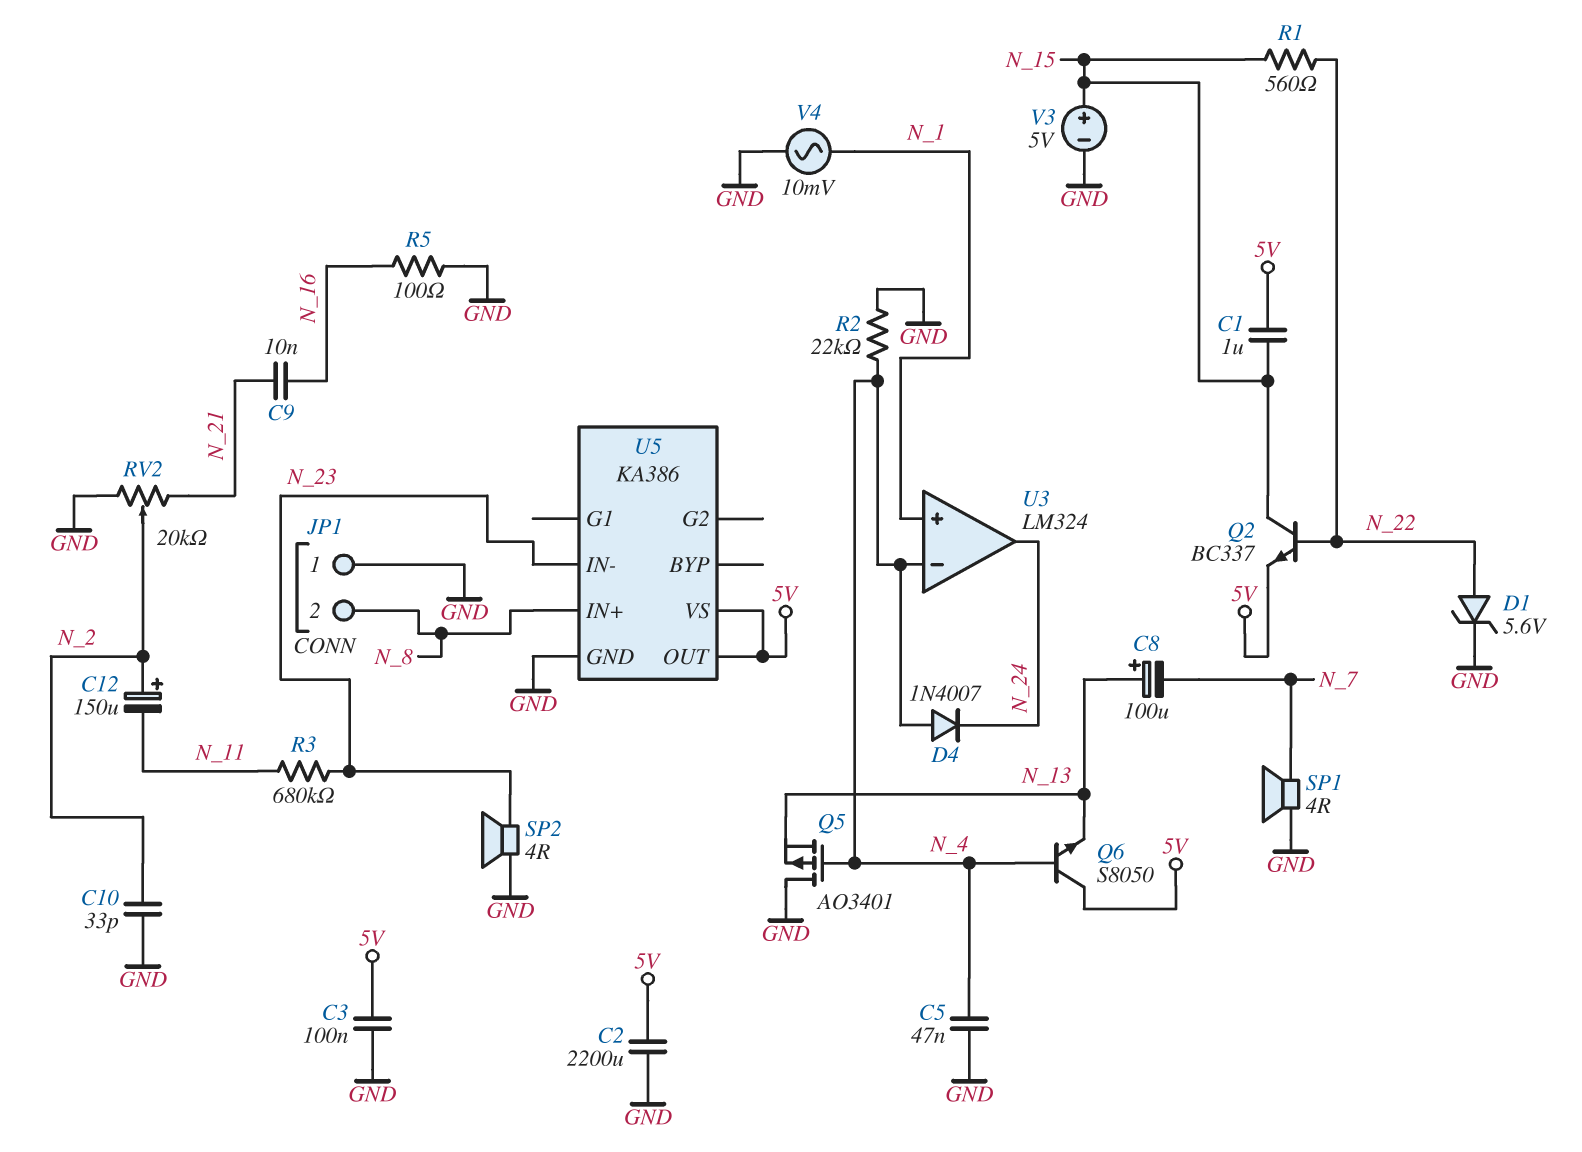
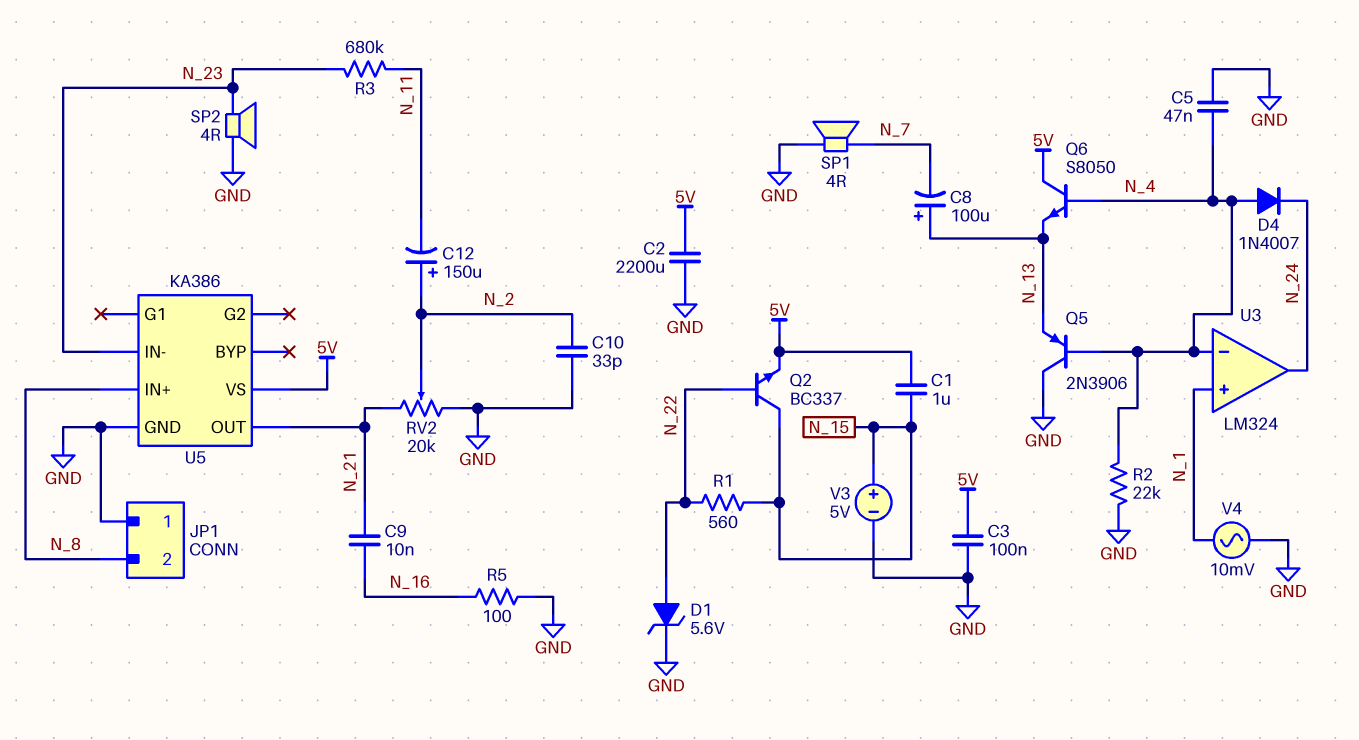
Q5: PMOS AO3401 (G N_4, D GND, S N_13) -> PNP 2N3906 (B N_4, C GND, E N_13)
U5 pin OUT: 5V -> N_21

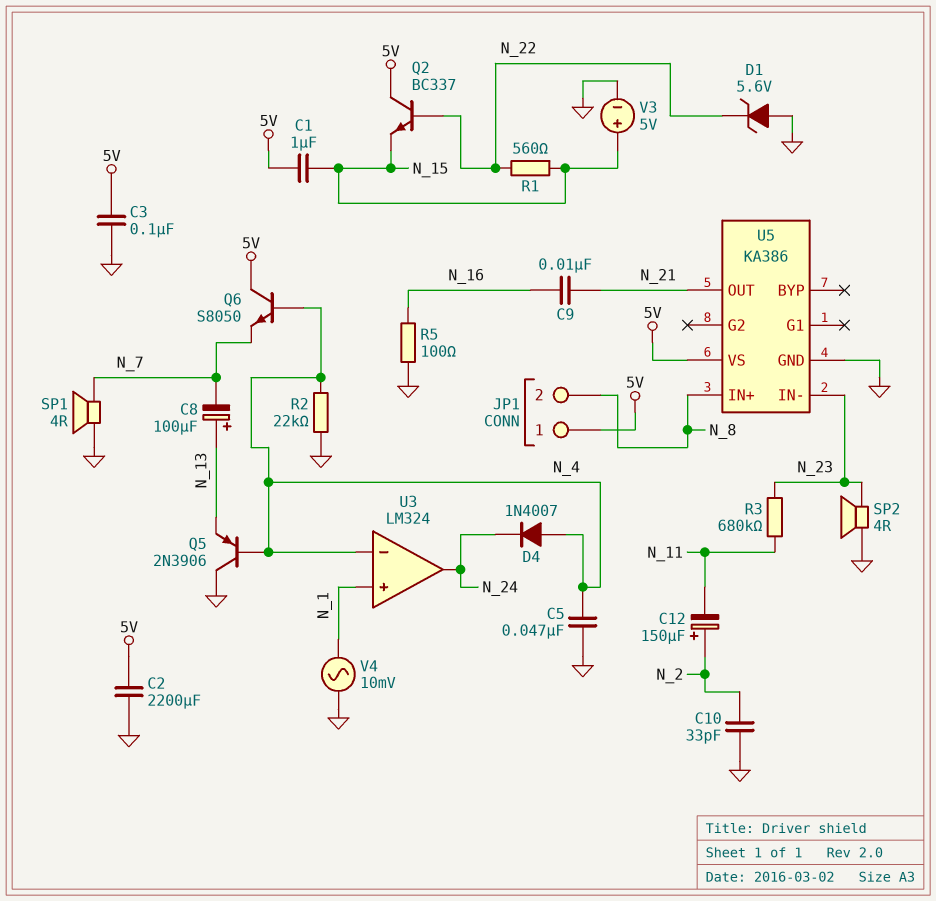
D1: zener 5.6V (A N_22, K GND) -> zener 5.6V (A GND, K N_22)
JP1 pin 1: GND -> 5V
Q2: NPN BC337 (B N_22, C N_15, E 5V) -> NPN BC337 (B N_22, C 5V, E N_15)
Q6: NPN S8050 (B N_4, C 5V, E N_13) -> NPN S8050 (B N_4, C 5V, E N_7)
RV2: 20k (GND, N_21, wiper N_2) -> none

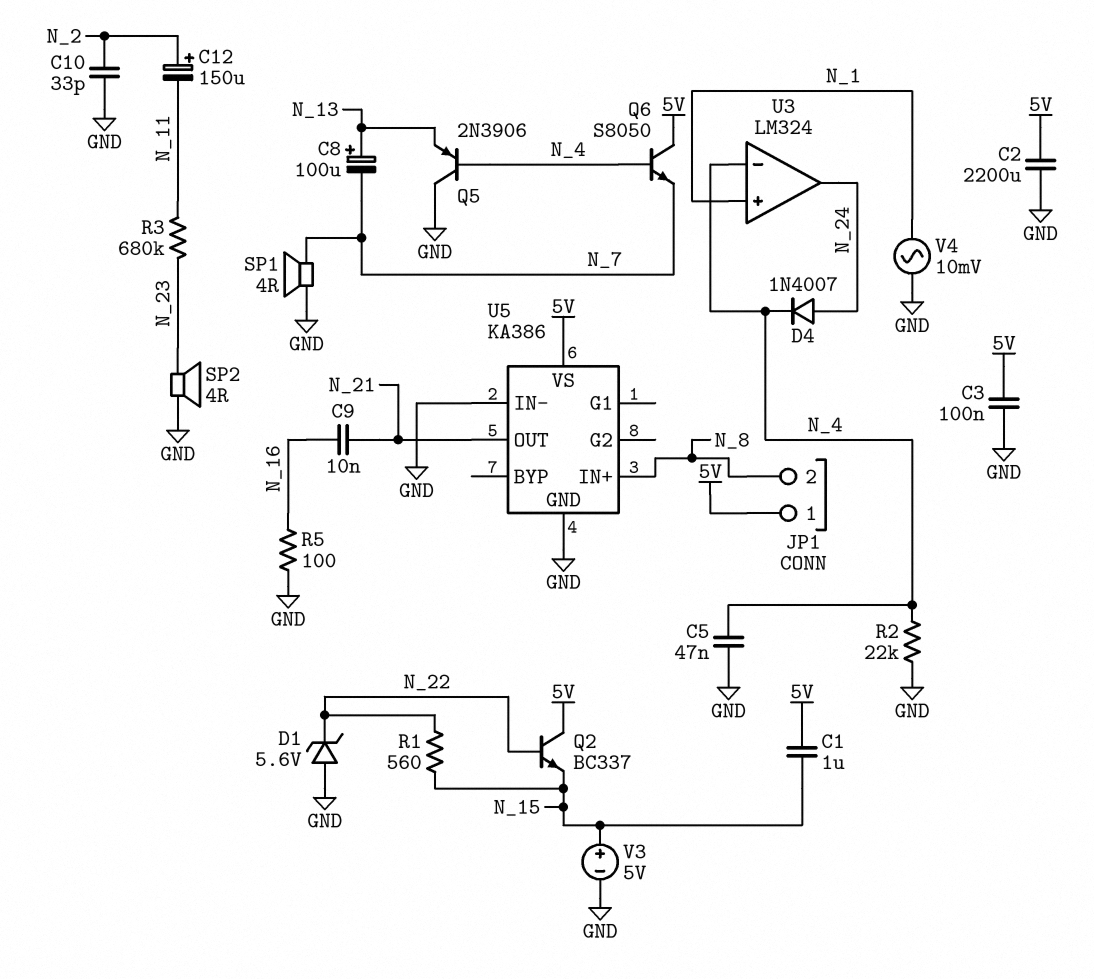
D4: diode 1N4007 (A N_4, K N_24) -> diode 1N4007 (A N_24, K N_4)
U5 pin IN-: N_23 -> GND

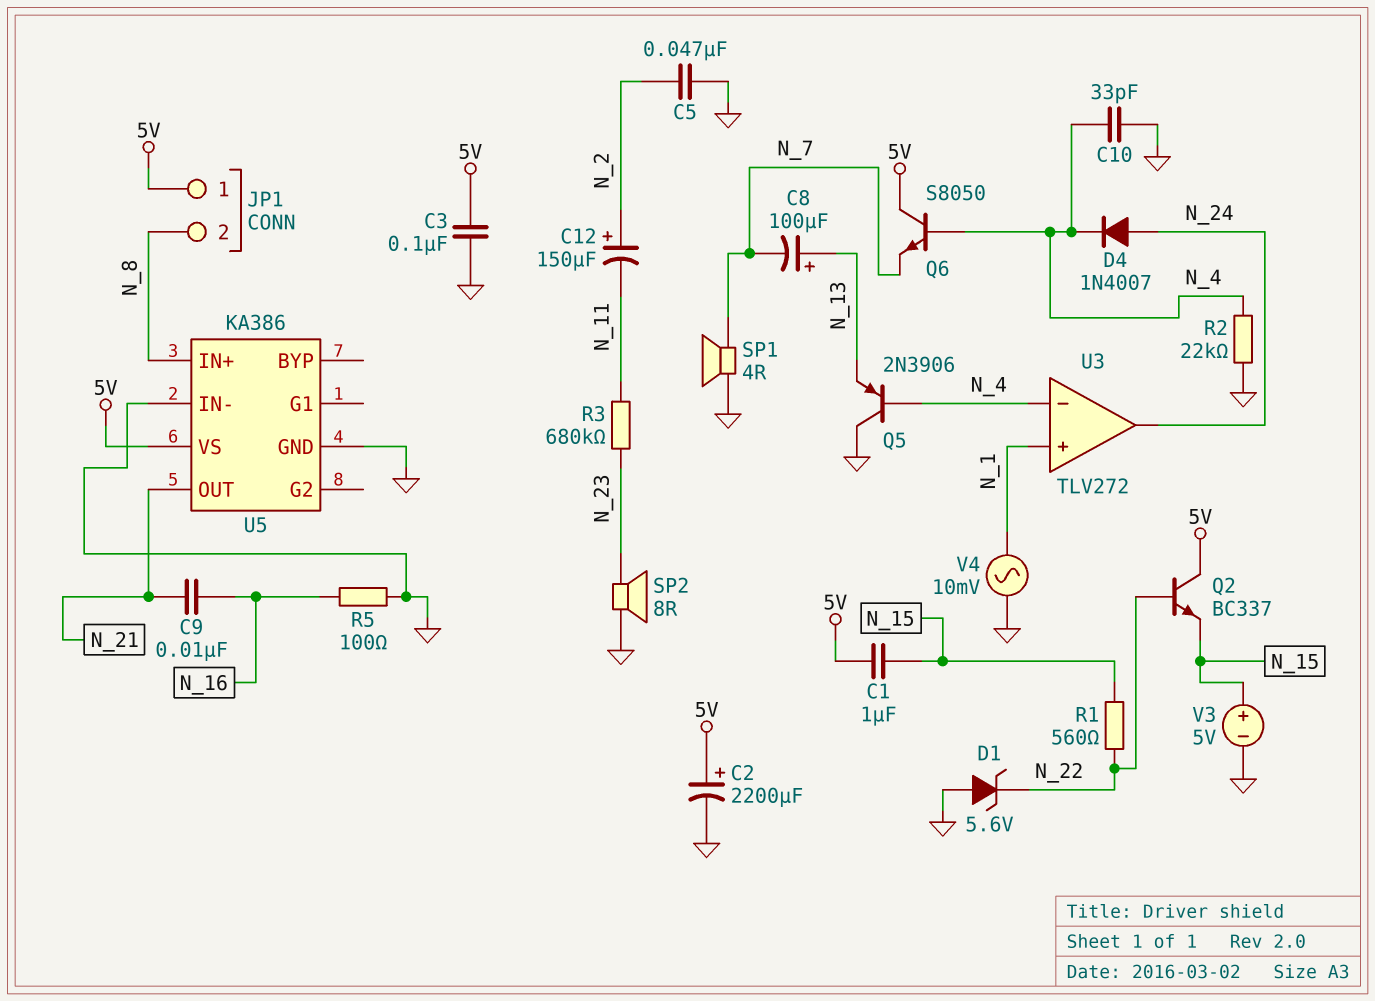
C2: 2200uF (5V, GND) -> 2200uF (plus 5V, minus GND)
C5: 47nF (GND, N_4) -> 47nF (GND, N_2)
C10: 33pF (GND, N_2) -> 33pF (GND, N_4)
SP2: speaker 4R (GND, N_23) -> speaker 8R (GND, N_23)
U3: LM324 -> TLV272

